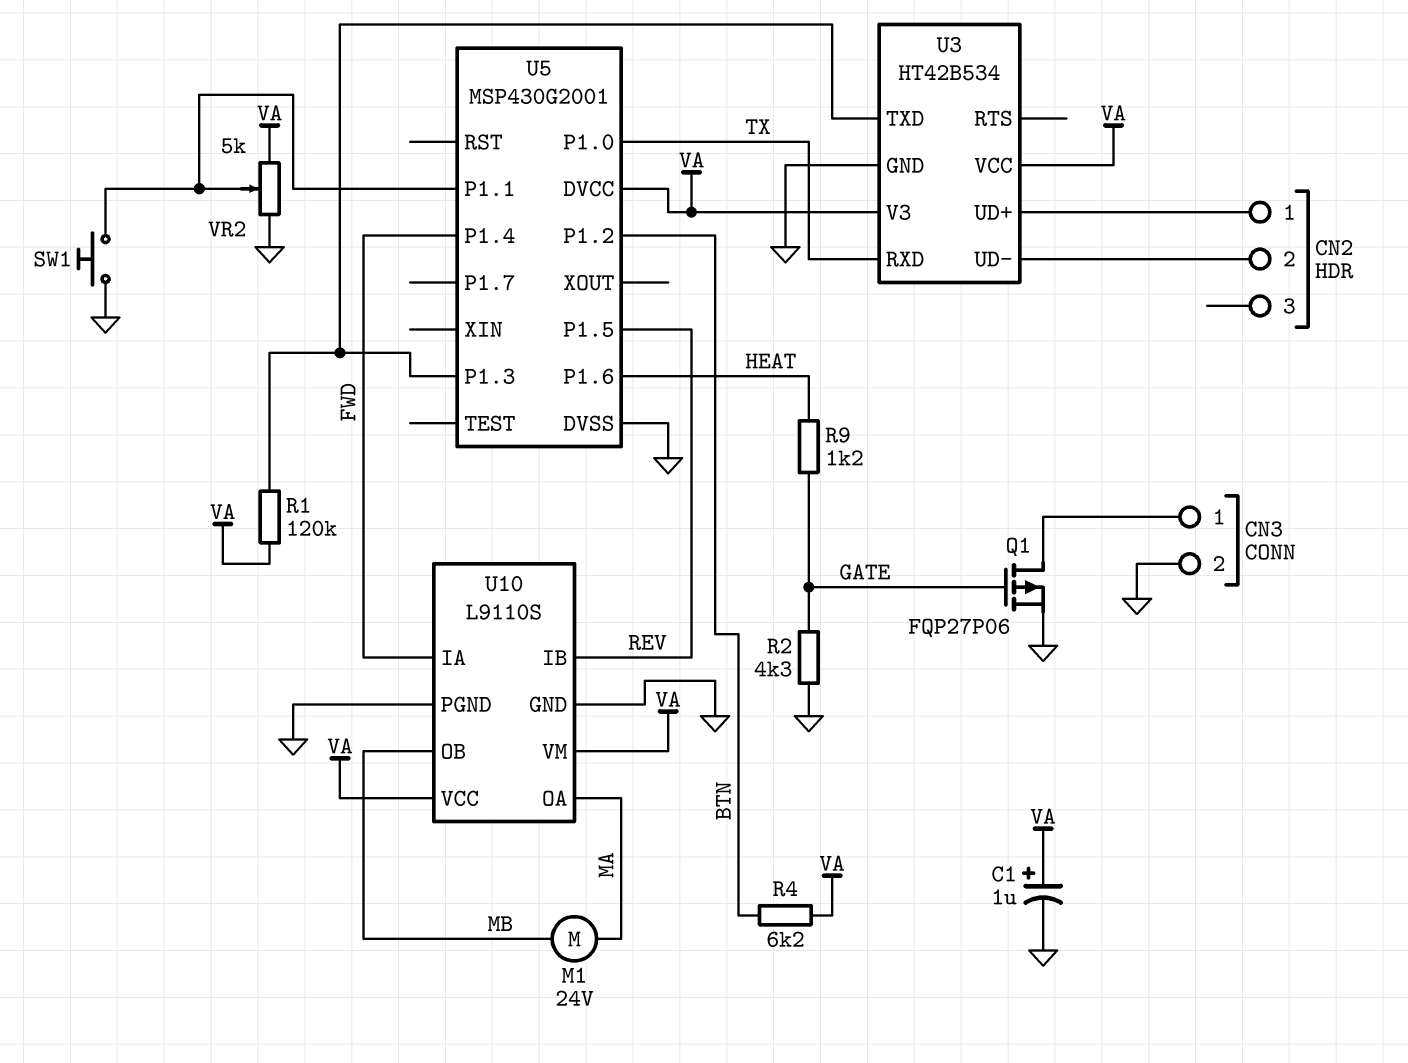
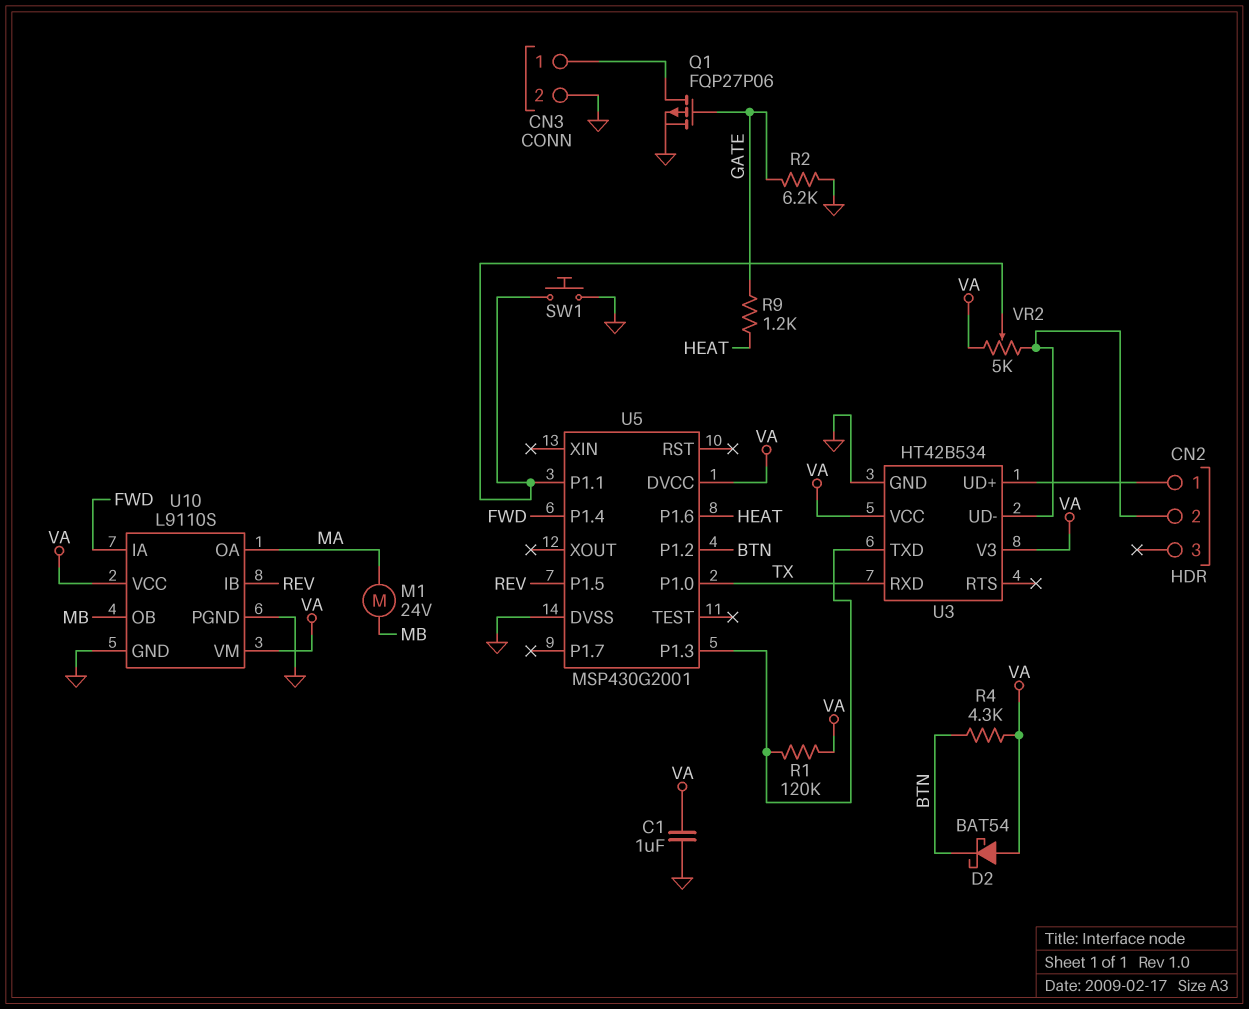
C1: 1uF (plus VA, minus GND) -> 1uF (GND, VA)
D2: none -> schottky BAT54 (A VA, K BTN)
R2: 4.3k (GATE, GND) -> 6.2k (GATE, GND)
R4: 6.2k (BTN, VA) -> 4.3k (BTN, VA)
VR2: 5k (GND, VA, wiper U5/P1.1) -> 5k (CN2/2, VA, wiper U5/P1.1)

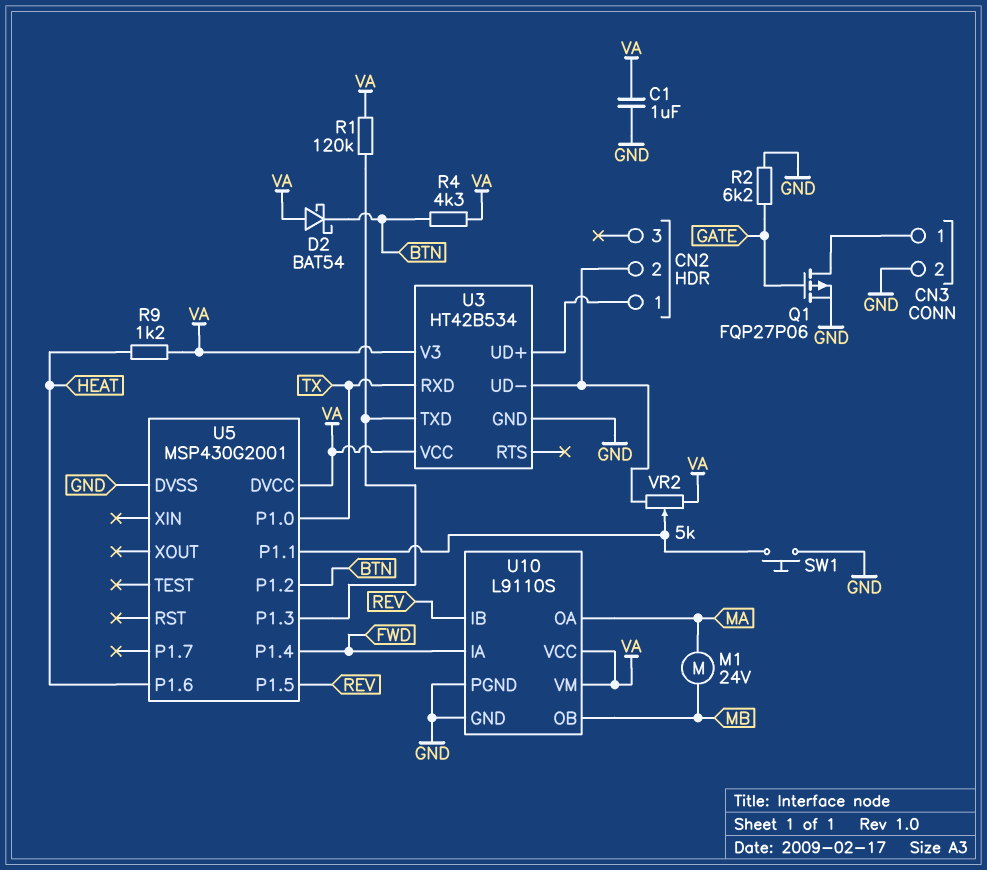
R9: 1.2k (GATE, HEAT) -> 1.2k (HEAT, VA)

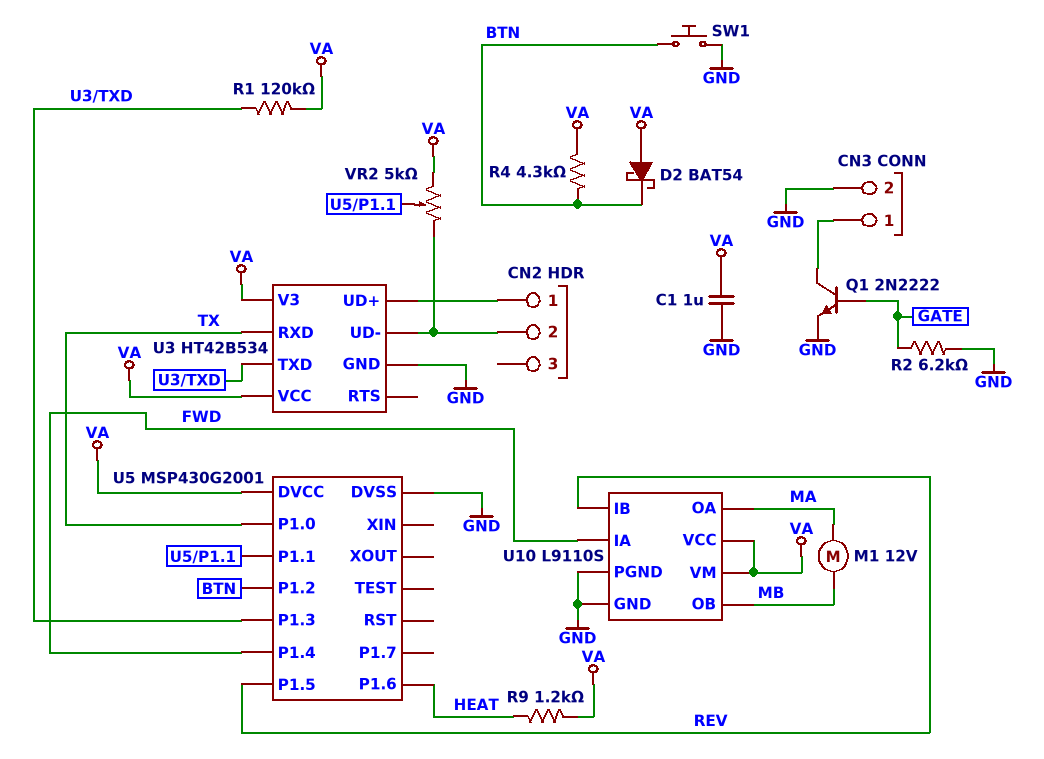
M1: motor 24V (MA, MB) -> motor 12V (MA, MB)
Q1: PMOS FQP27P06 (G GATE, D CN3/1, S GND) -> NPN 2N2222 (B GATE, C CN3/1, E GND)
SW1: button (GND, U5/P1.1) -> button (BTN, GND)

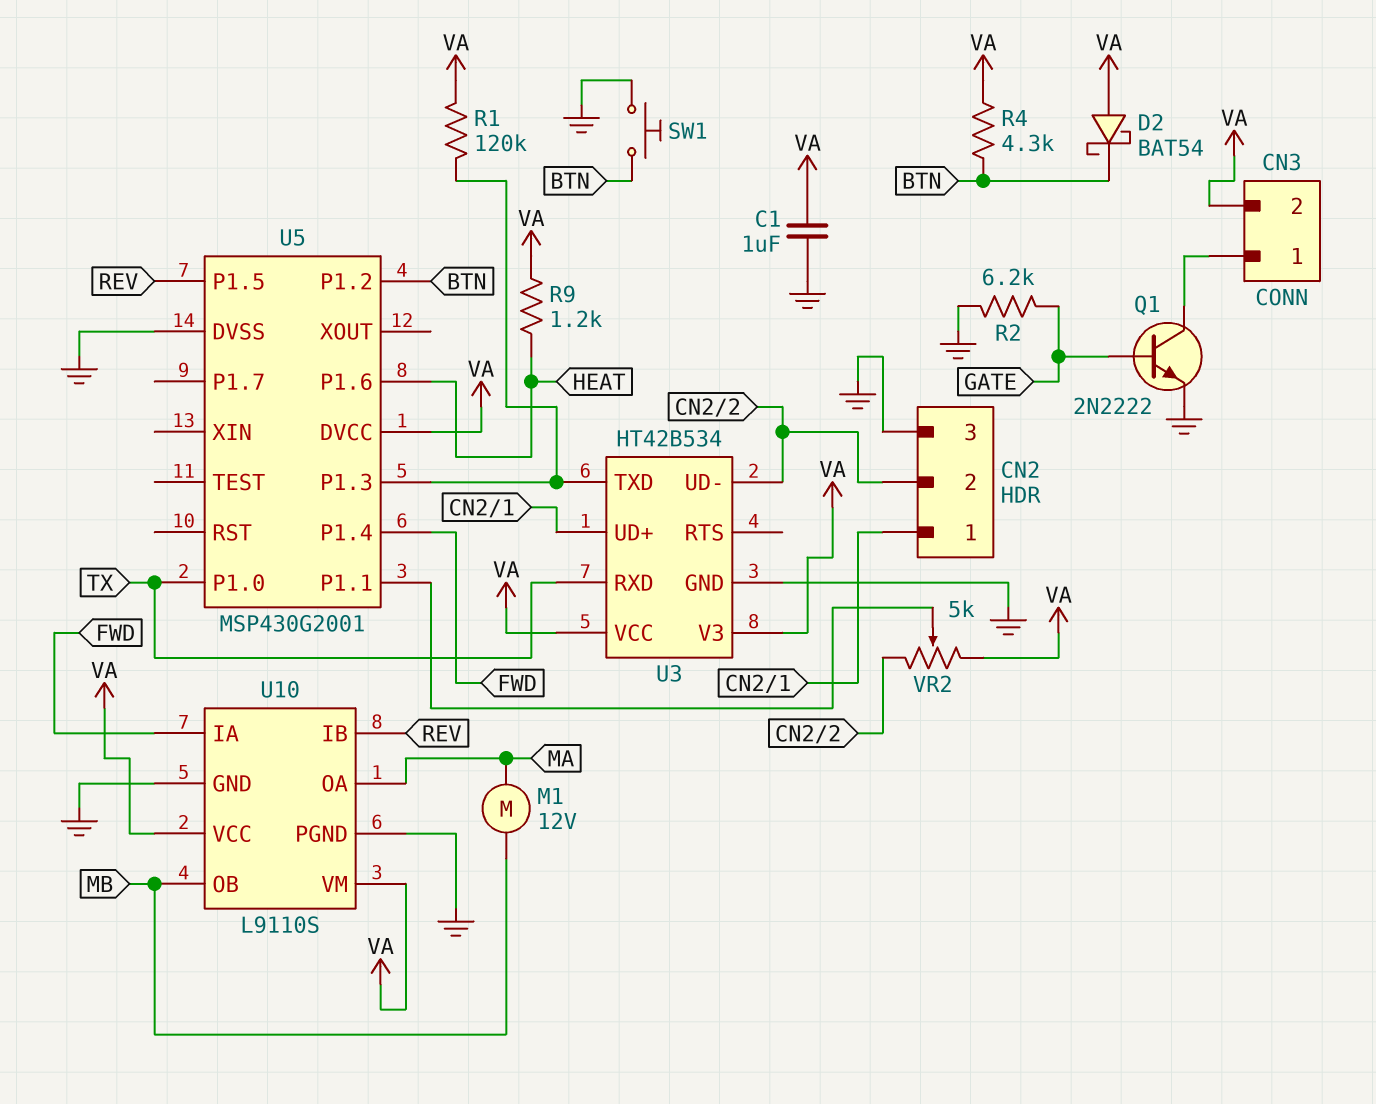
CN2 pin 3: none -> GND
CN3 pin 2: GND -> VA

